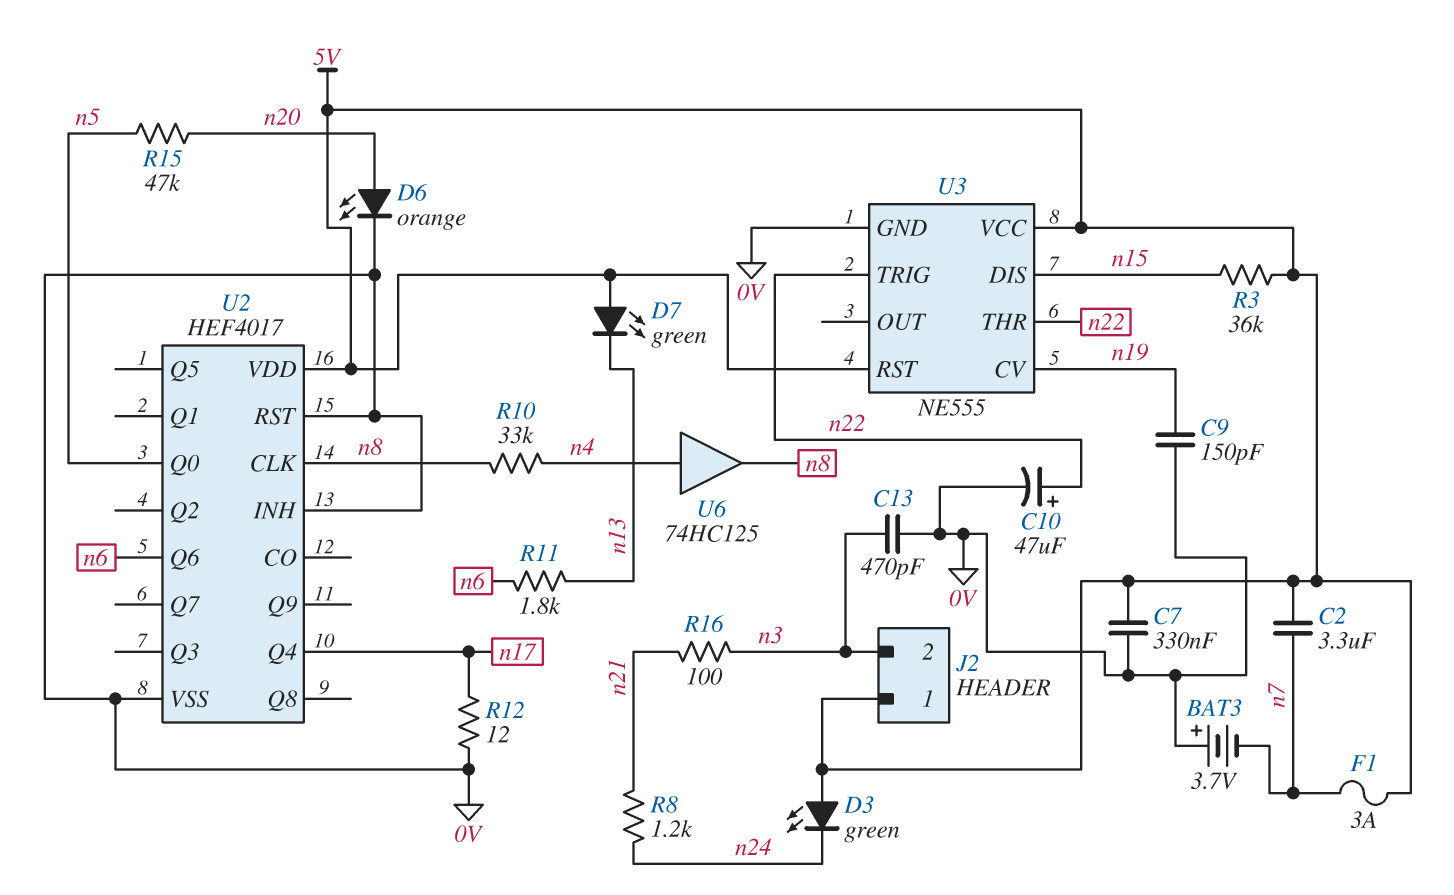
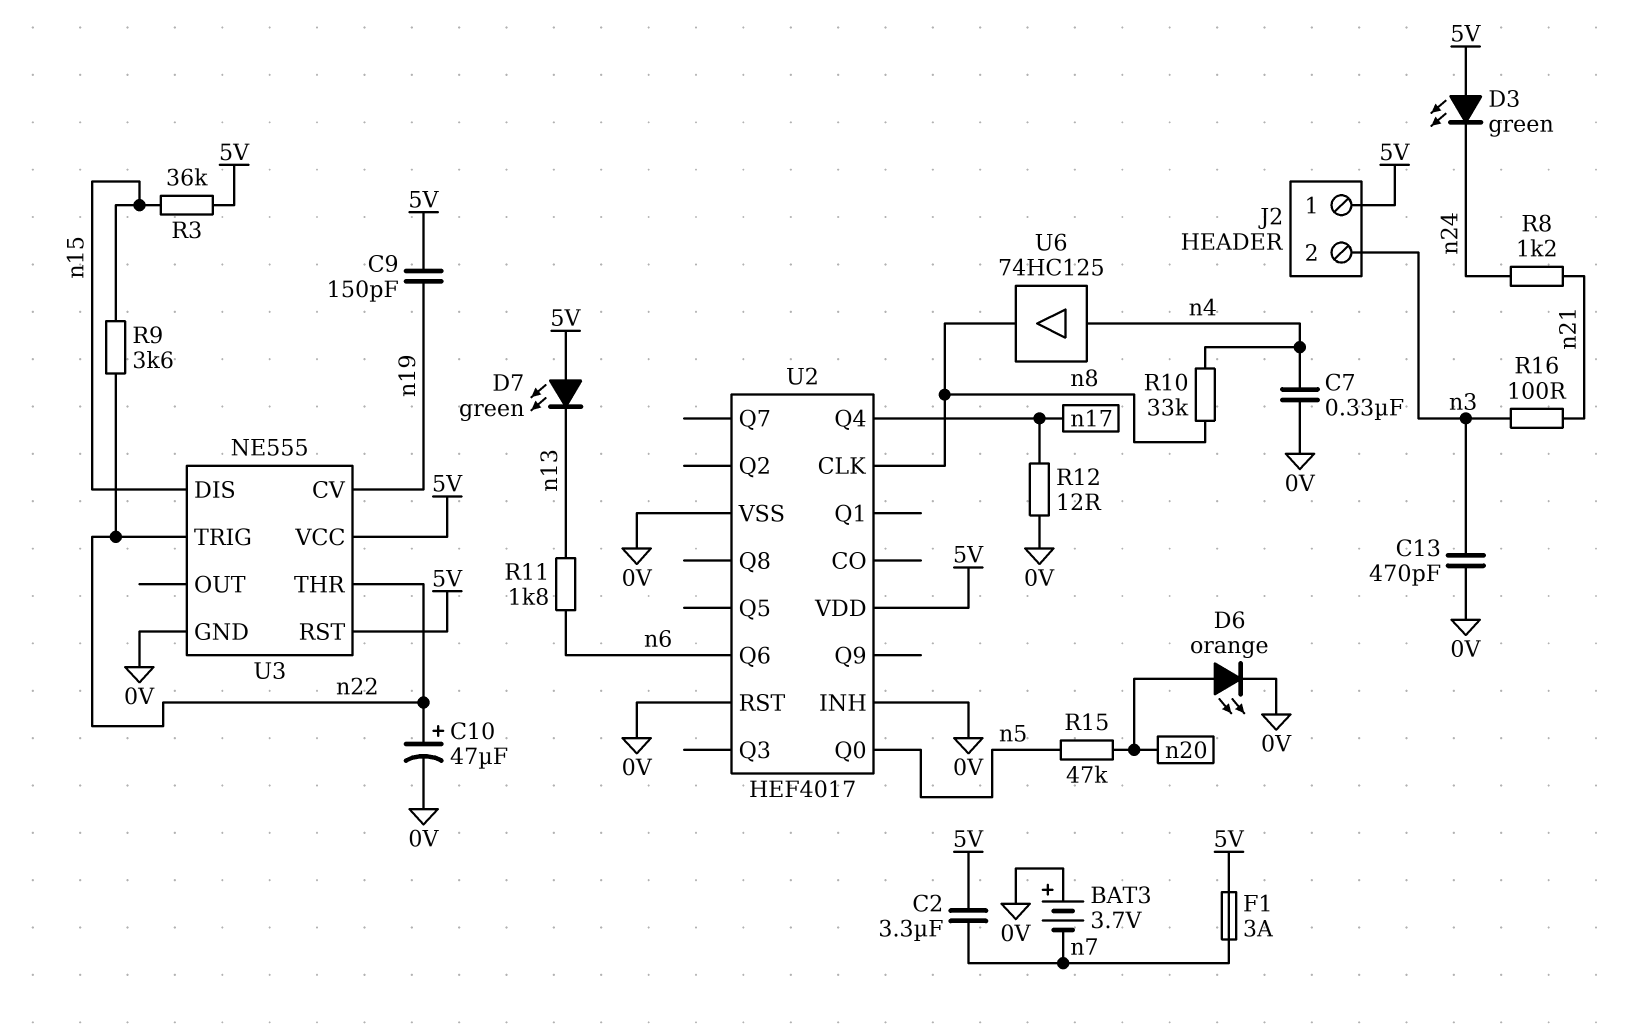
C7: 330nF (0V, 5V) -> 330nF (0V, n4)
C9: 150pF (0V, n19) -> 150pF (5V, n19)
R9: none -> 3.6k (n15, n22)

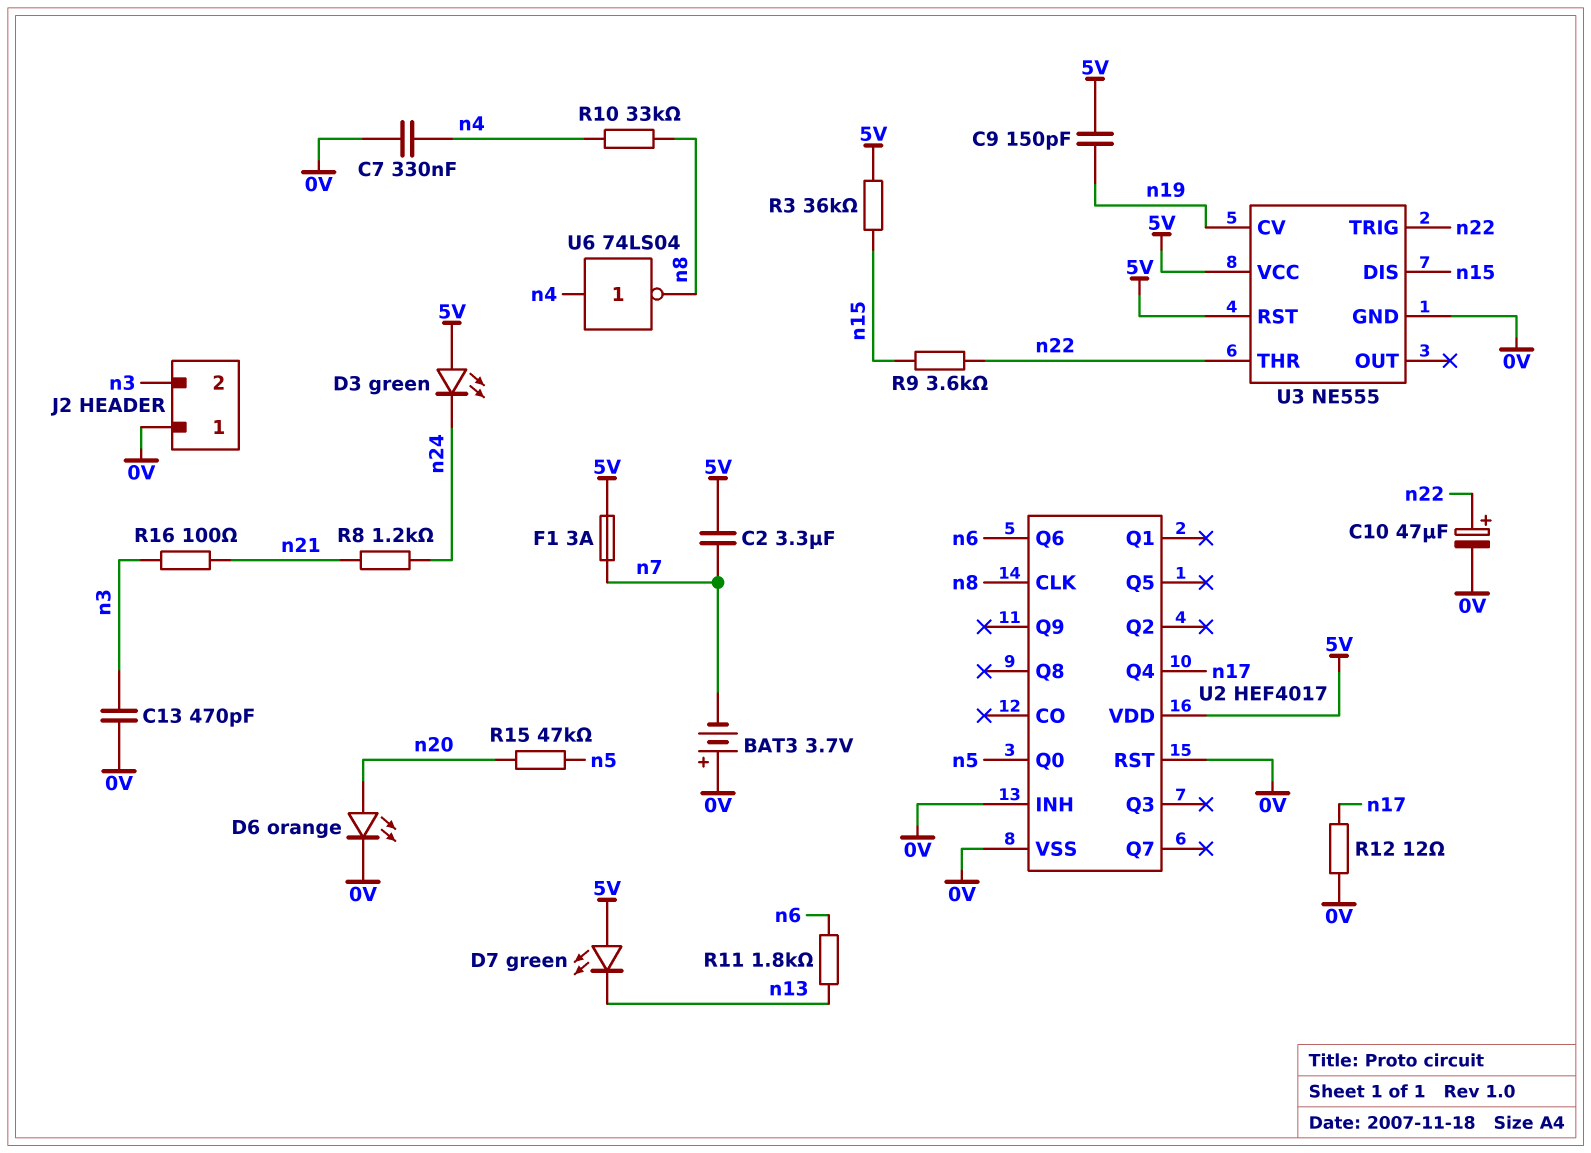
J2 pin 1: 5V -> 0V
U6: buffer 74HC125 (in n4, out n8) -> NOT 74LS04 (in n4, out n8)

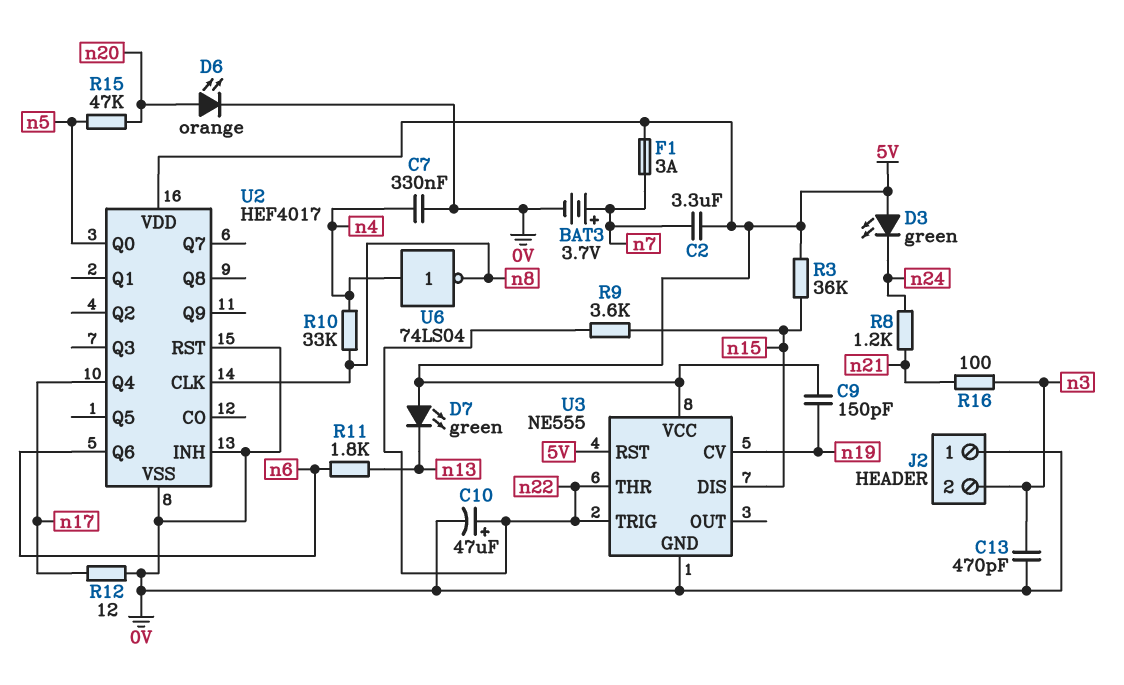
BAT3: 3.7V (plus 0V, minus n7) -> 3.7V (plus n7, minus 0V)

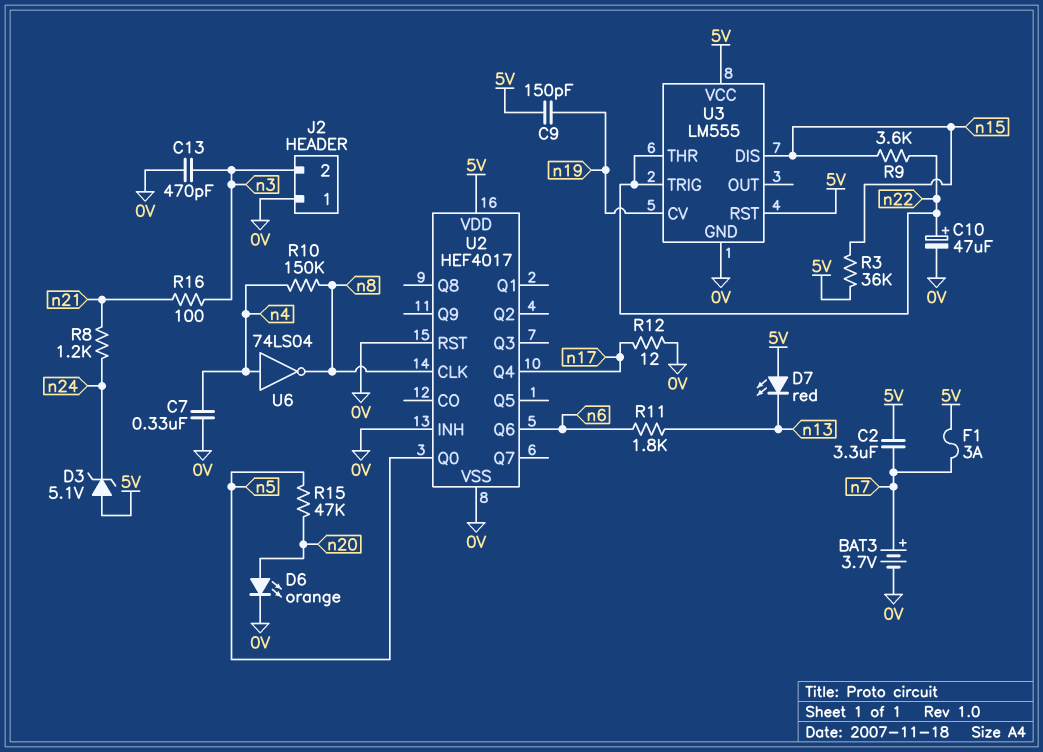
D3: LED green (A 5V, K n24) -> zener 5.1V (A 5V, K n24)
D7: LED green (A 5V, K n13) -> LED red (A 5V, K n13)
R10: 33k (n4, n8) -> 150k (n4, n8)
U3: NE555 -> LM555

